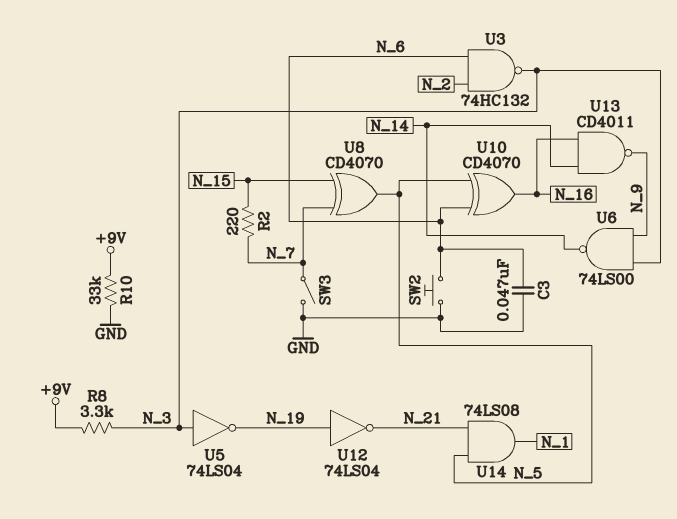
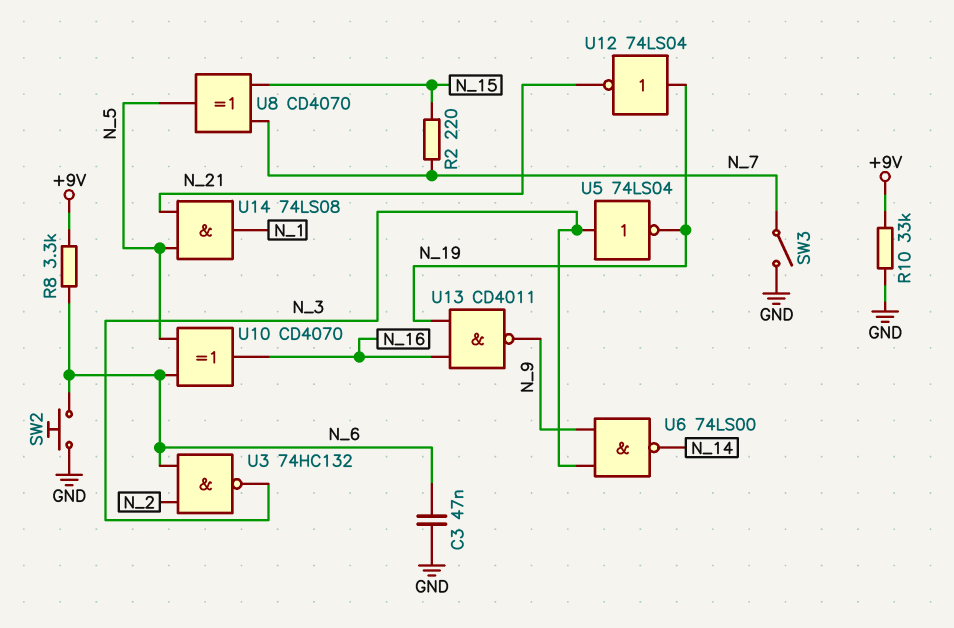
R8: 3.3k (+9V, N_3) -> 3.3k (+9V, N_6)
U13: NAND CD4011 (in N_14, in N_16, out N_9) -> NAND CD4011 (in N_16, in N_19, out N_9)

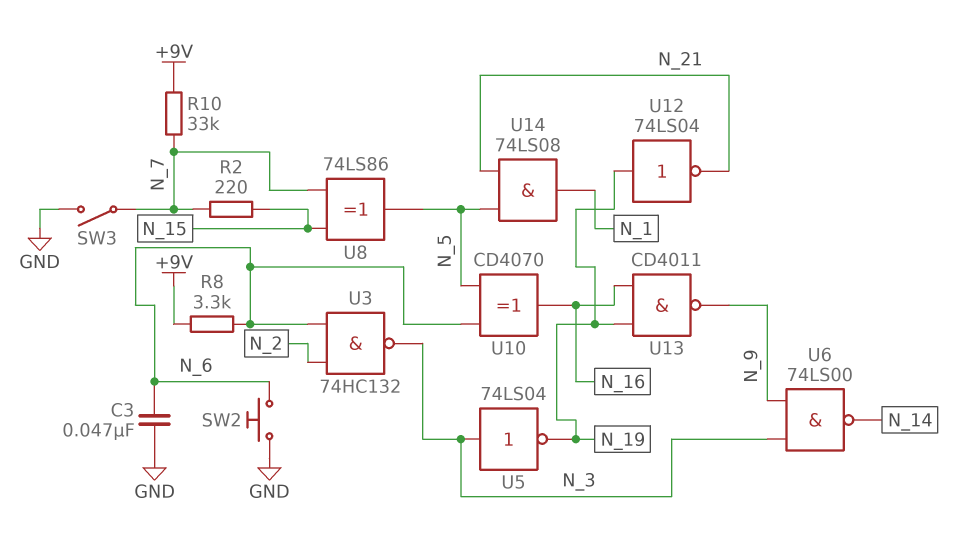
R10: 33k (+9V, GND) -> 33k (+9V, N_7)
U8: XOR CD4070 (in N_7, in N_15, out N_5) -> XOR 74LS86 (in N_7, in N_15, out N_5)

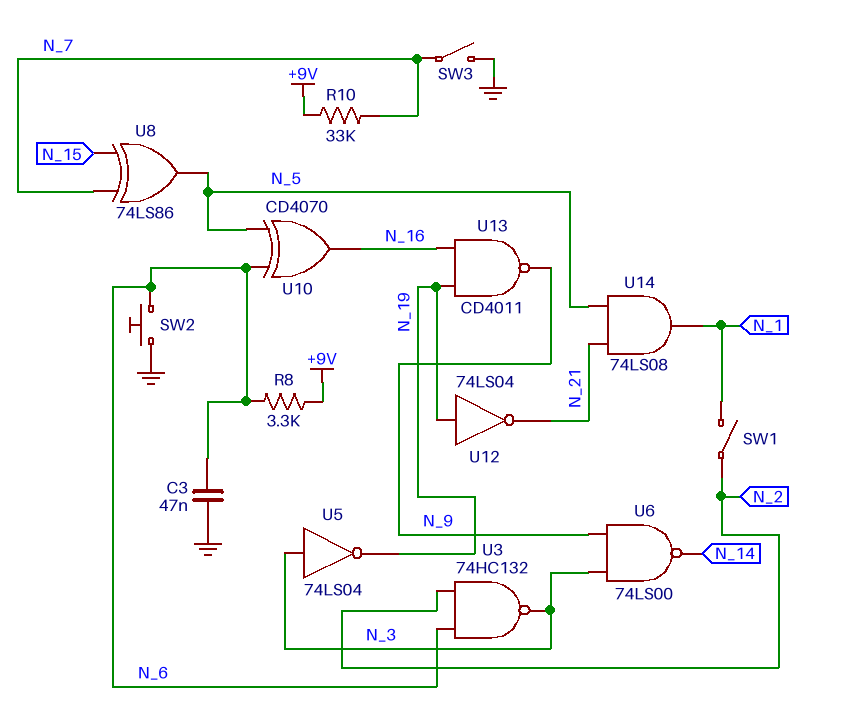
R2: 220 (N_7, N_15) -> none
SW1: none -> switch (N_1, N_2)

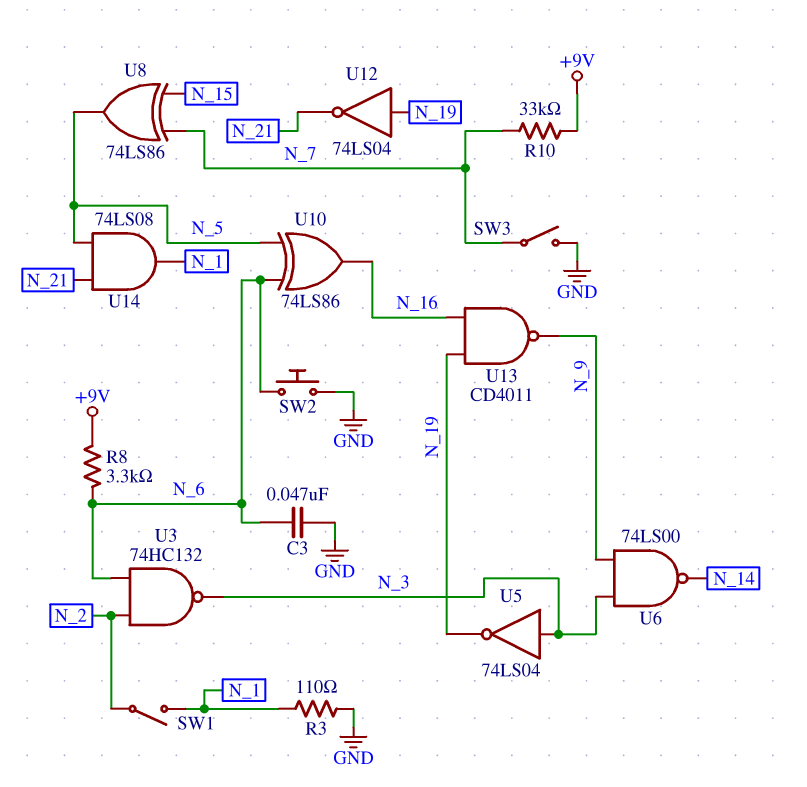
R3: none -> 110 (GND, N_1)
U10: XOR CD4070 (in N_5, in N_6, out N_16) -> XOR 74LS86 (in N_5, in N_6, out N_16)

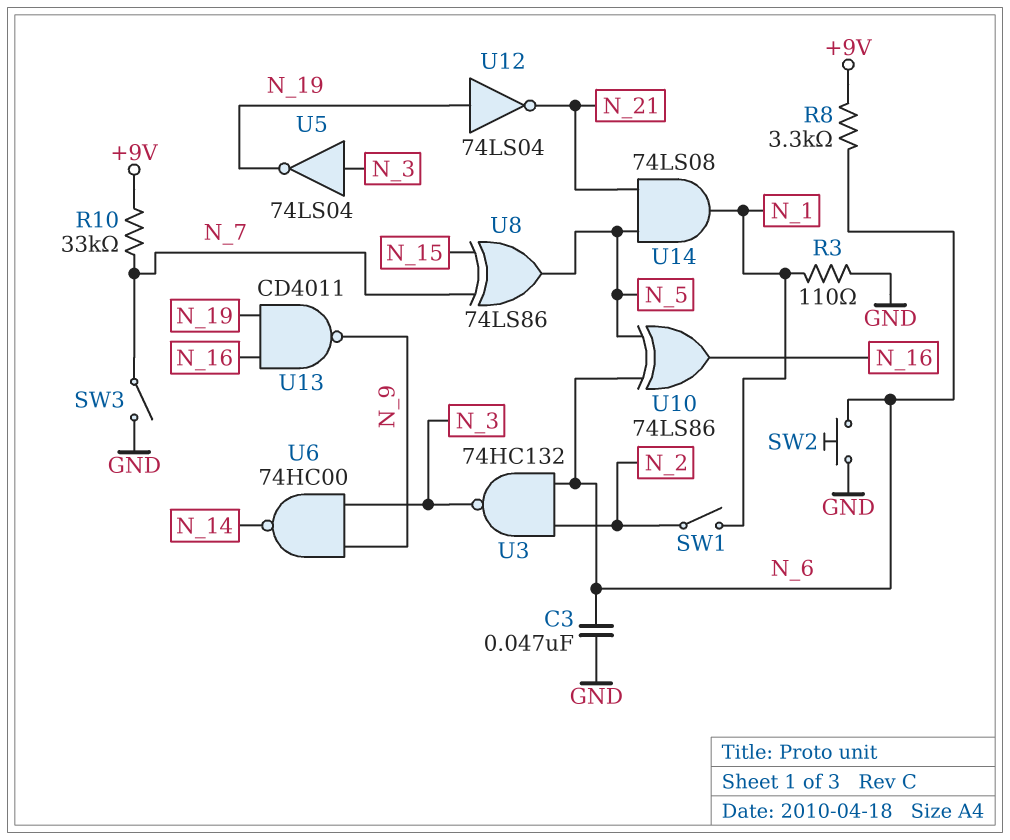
U6: NAND 74LS00 (in N_3, in N_9, out N_14) -> NAND 74HC00 (in N_3, in N_9, out N_14)

